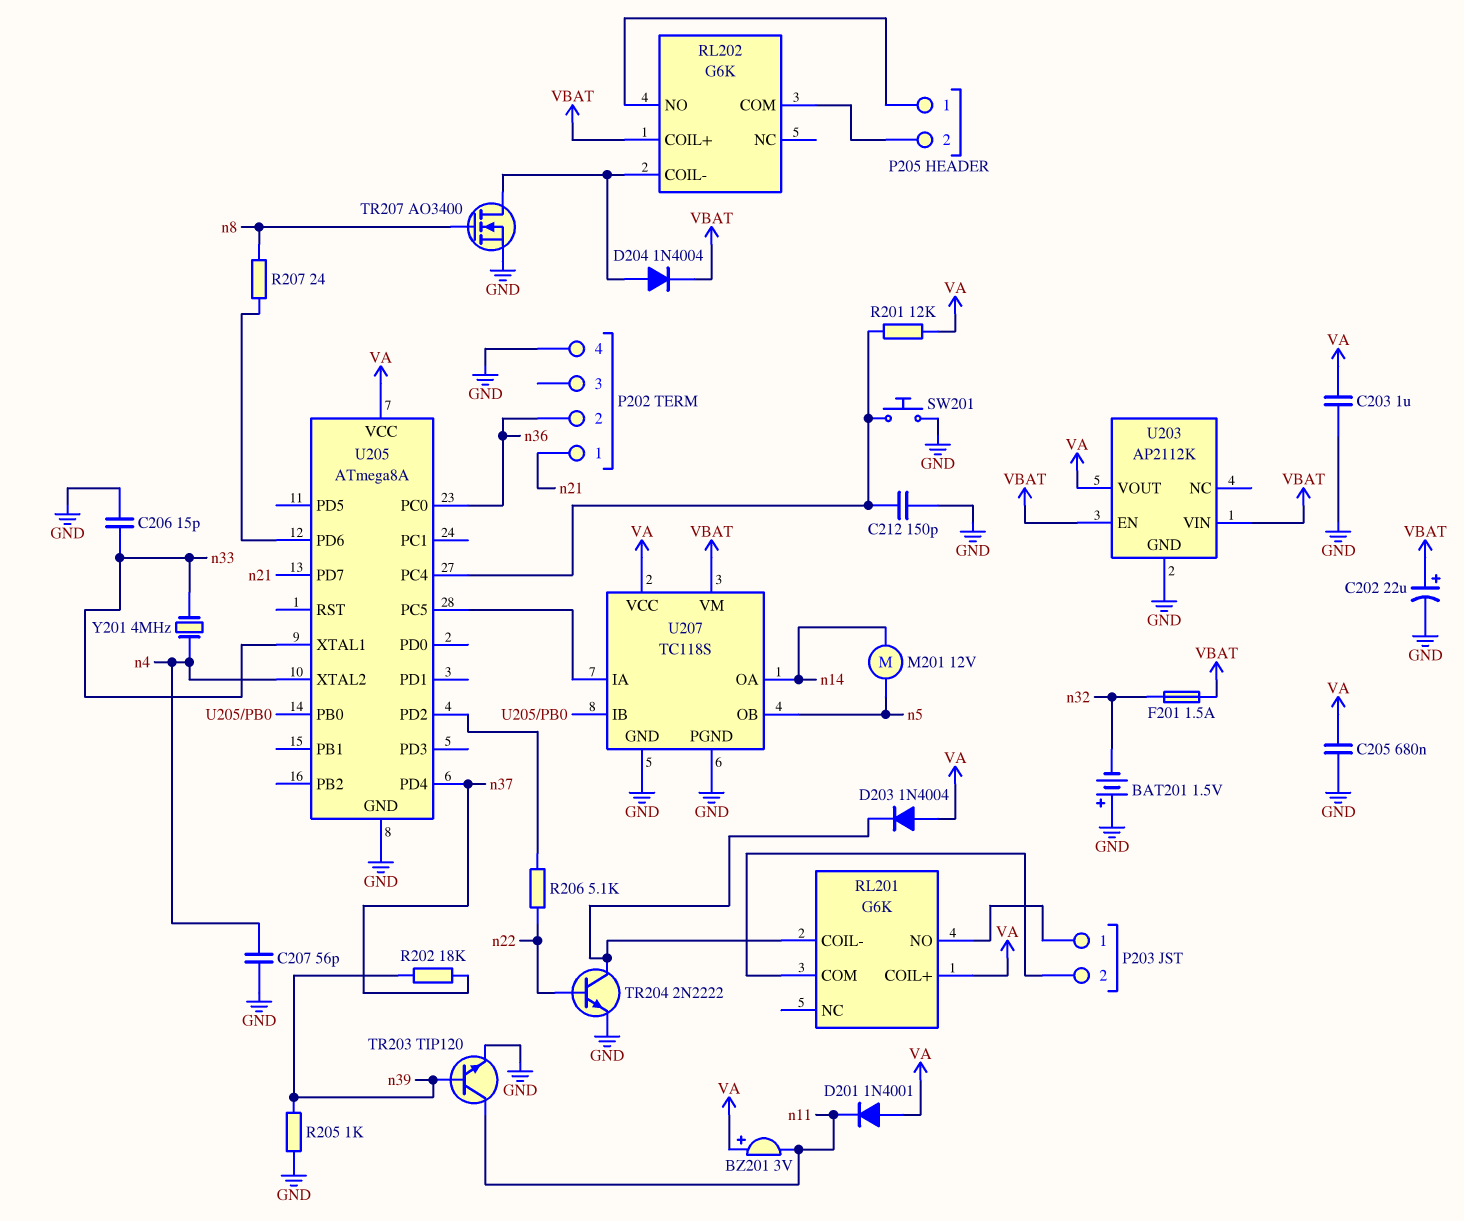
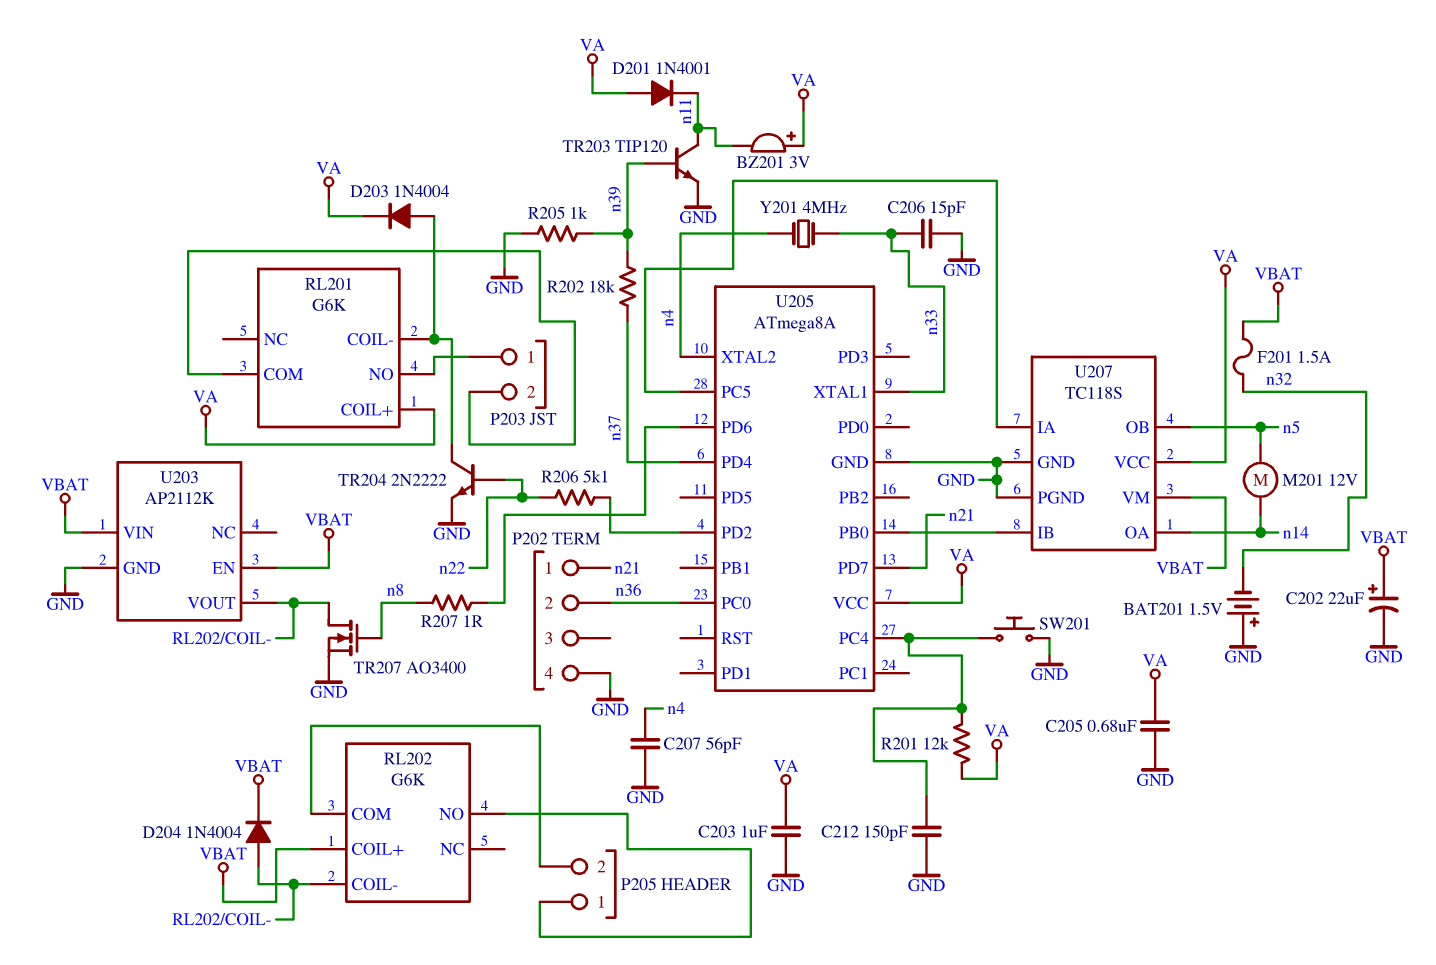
D203: diode 1N4004 (A VA, K RL201/COIL-) -> diode 1N4004 (A RL201/COIL-, K VA)
R207: 24 (U205/PD6, n8) -> 1 (U205/PD6, n8)
U203 pin VOUT: VA -> RL202/COIL-

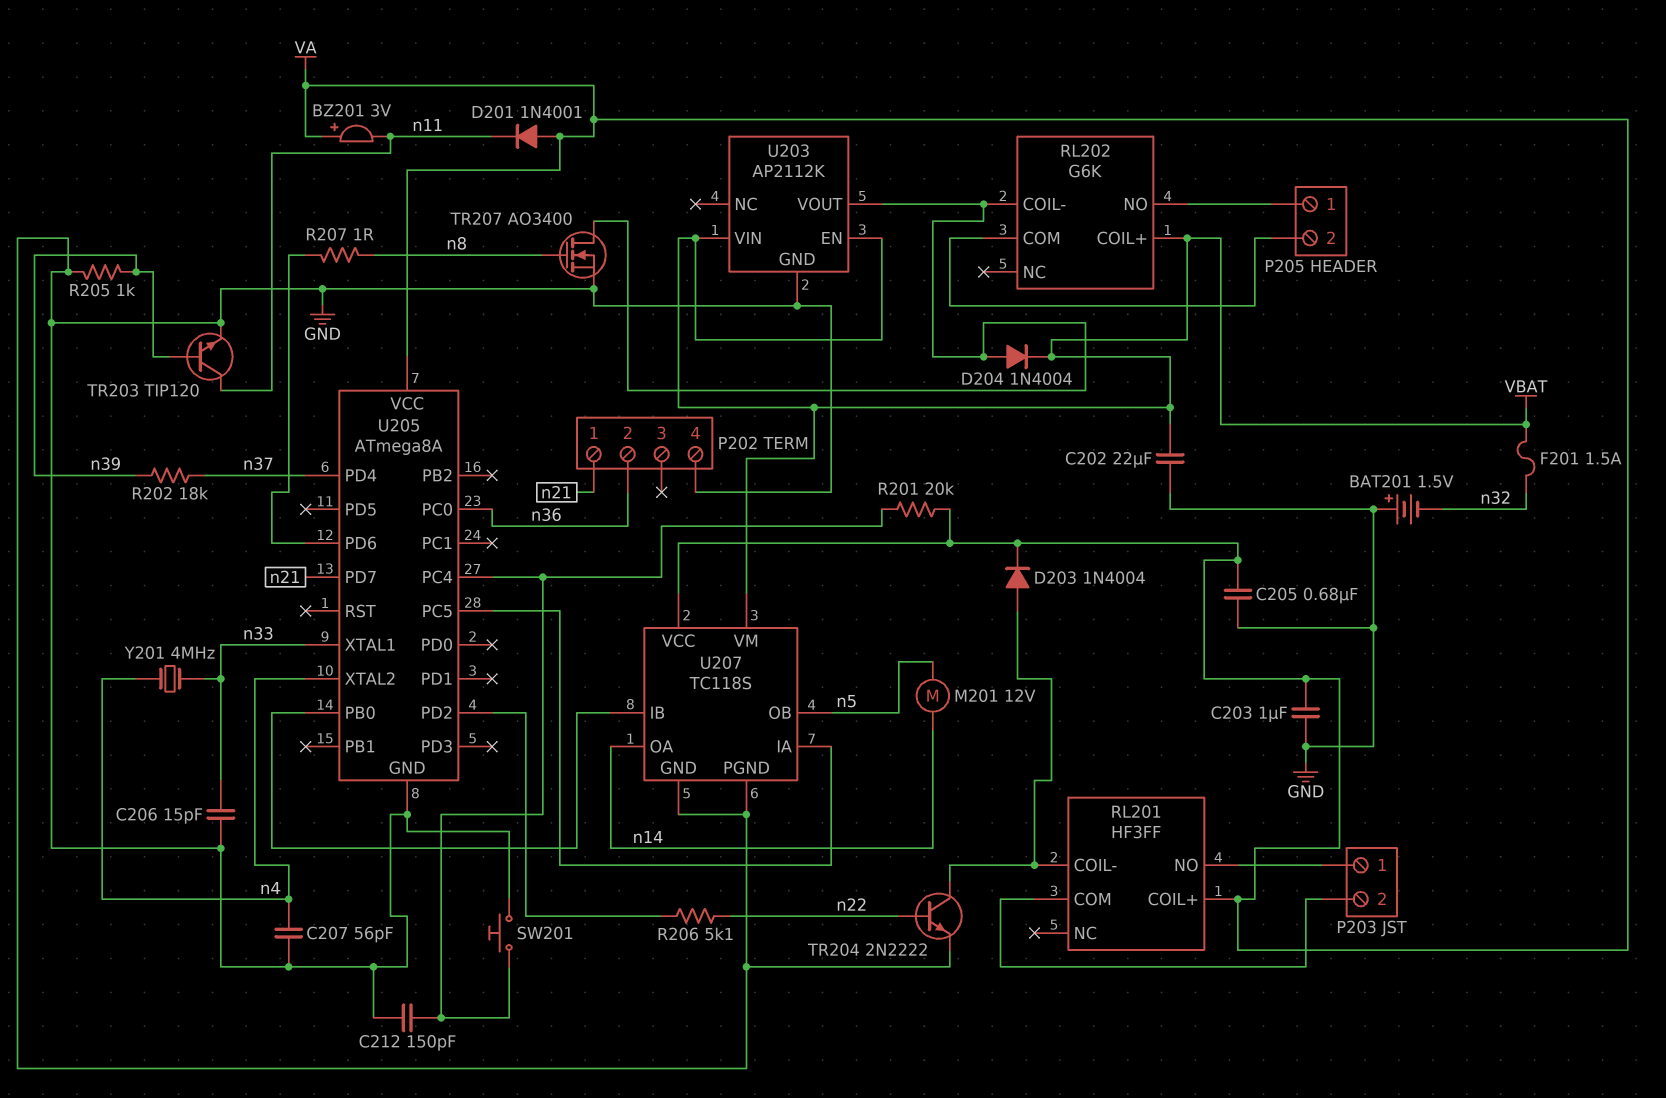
C202: 22uF (plus VBAT, minus GND) -> 22uF (GND, VBAT)
R201: 12k (U205/PC4, VA) -> 20k (U205/PC4, VA)
RL201: G6K -> HF3FF

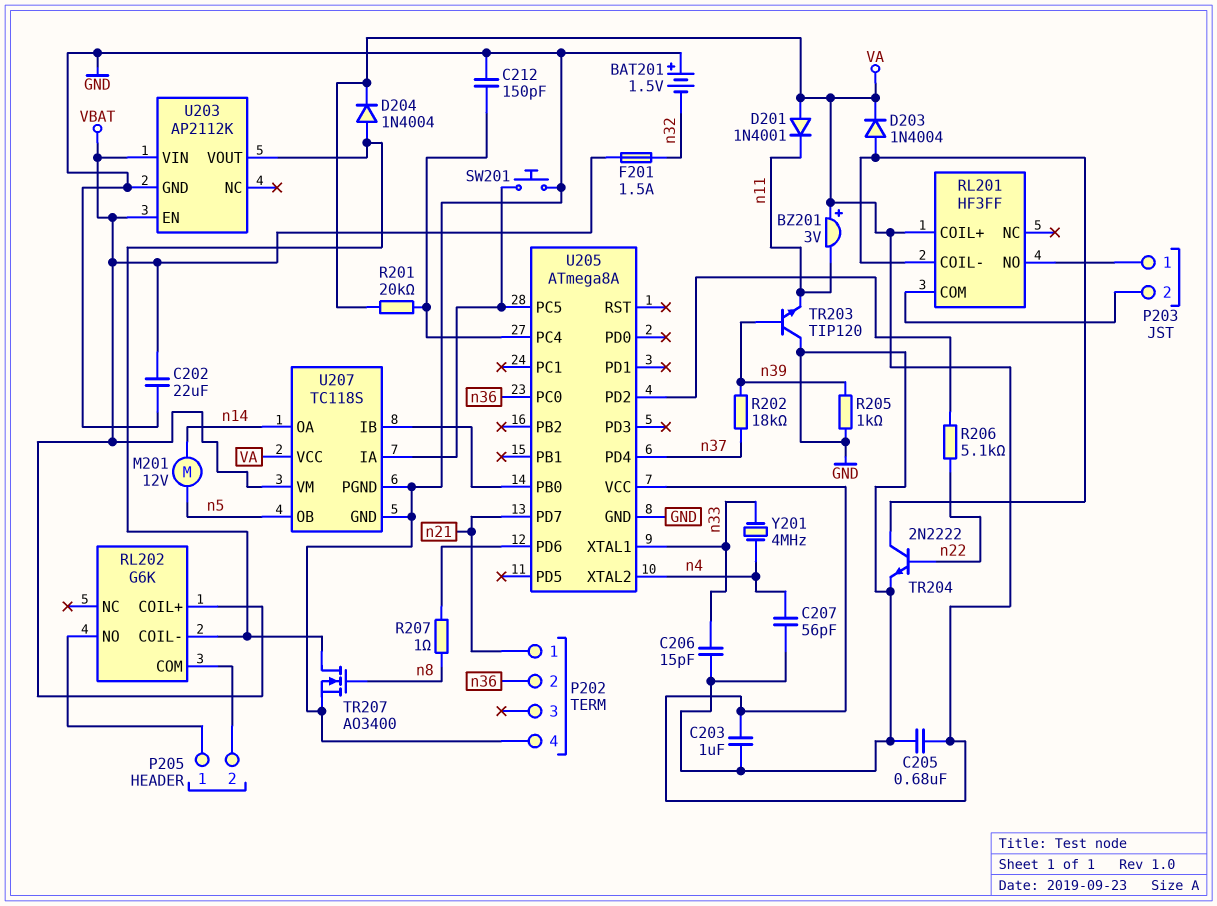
D204: diode 1N4004 (A RL202/COIL-, K VBAT) -> diode 1N4004 (A RL202/COIL-, K VA)
SW201: button (GND, U205/PC4) -> button (GND, U205/PC5)
TR203: NPN TIP120 (B n39, C n11, E GND) -> NPN TIP120 (B n39, C GND, E n11)

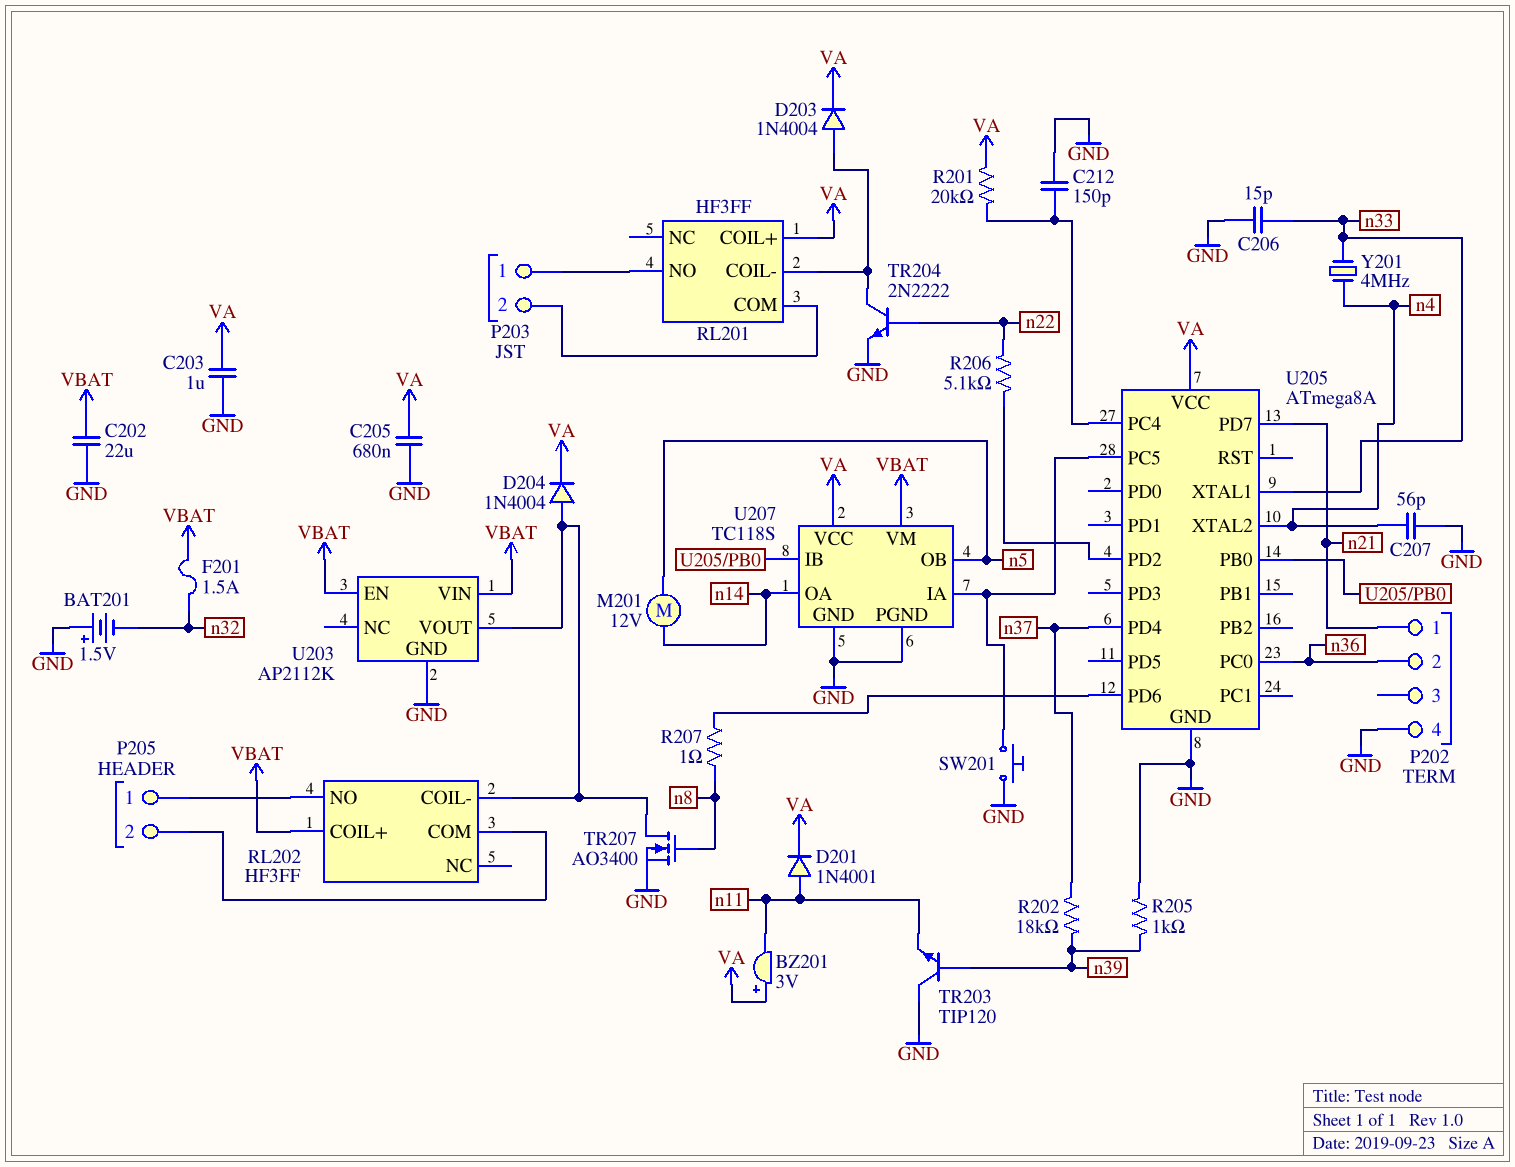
D201: diode 1N4001 (A VA, K n11) -> diode 1N4001 (A n11, K VA)
RL202: G6K -> HF3FF

